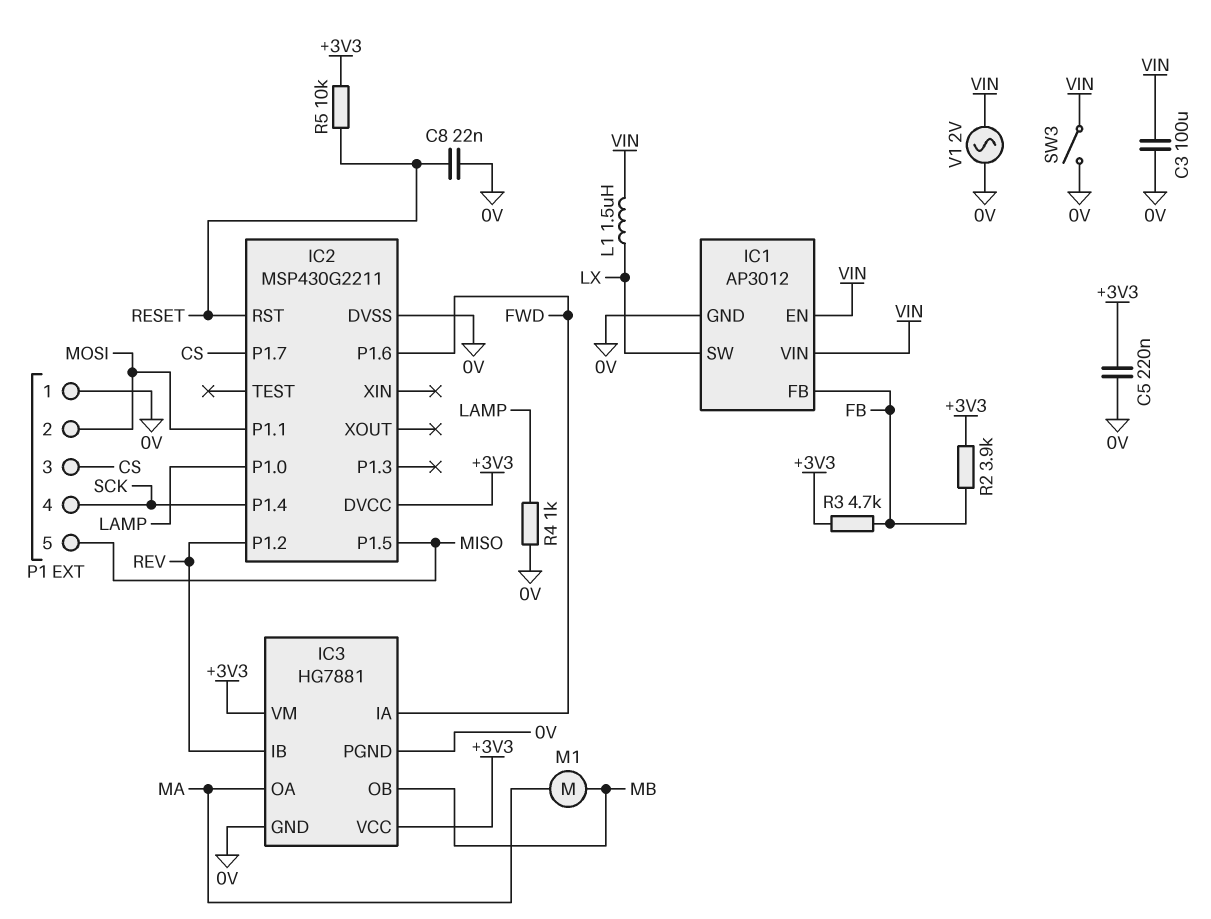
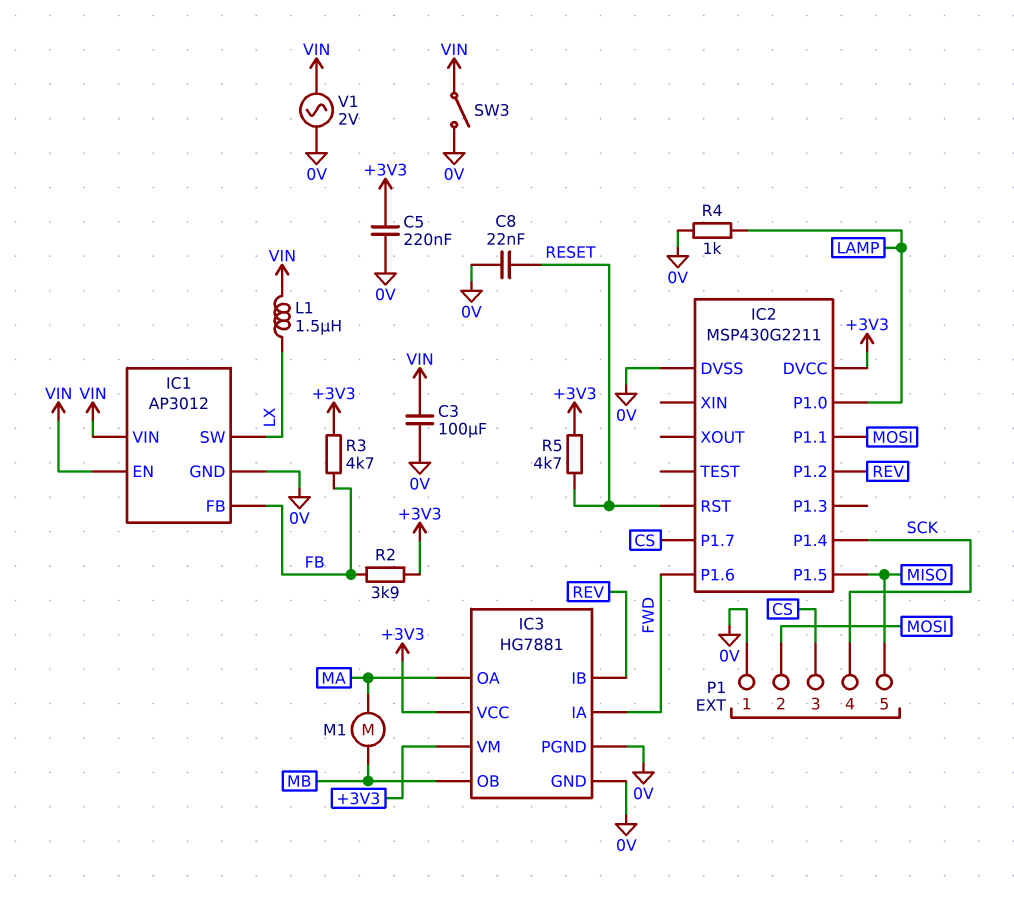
R5: 10k (+3V3, RESET) -> 4.7k (+3V3, RESET)

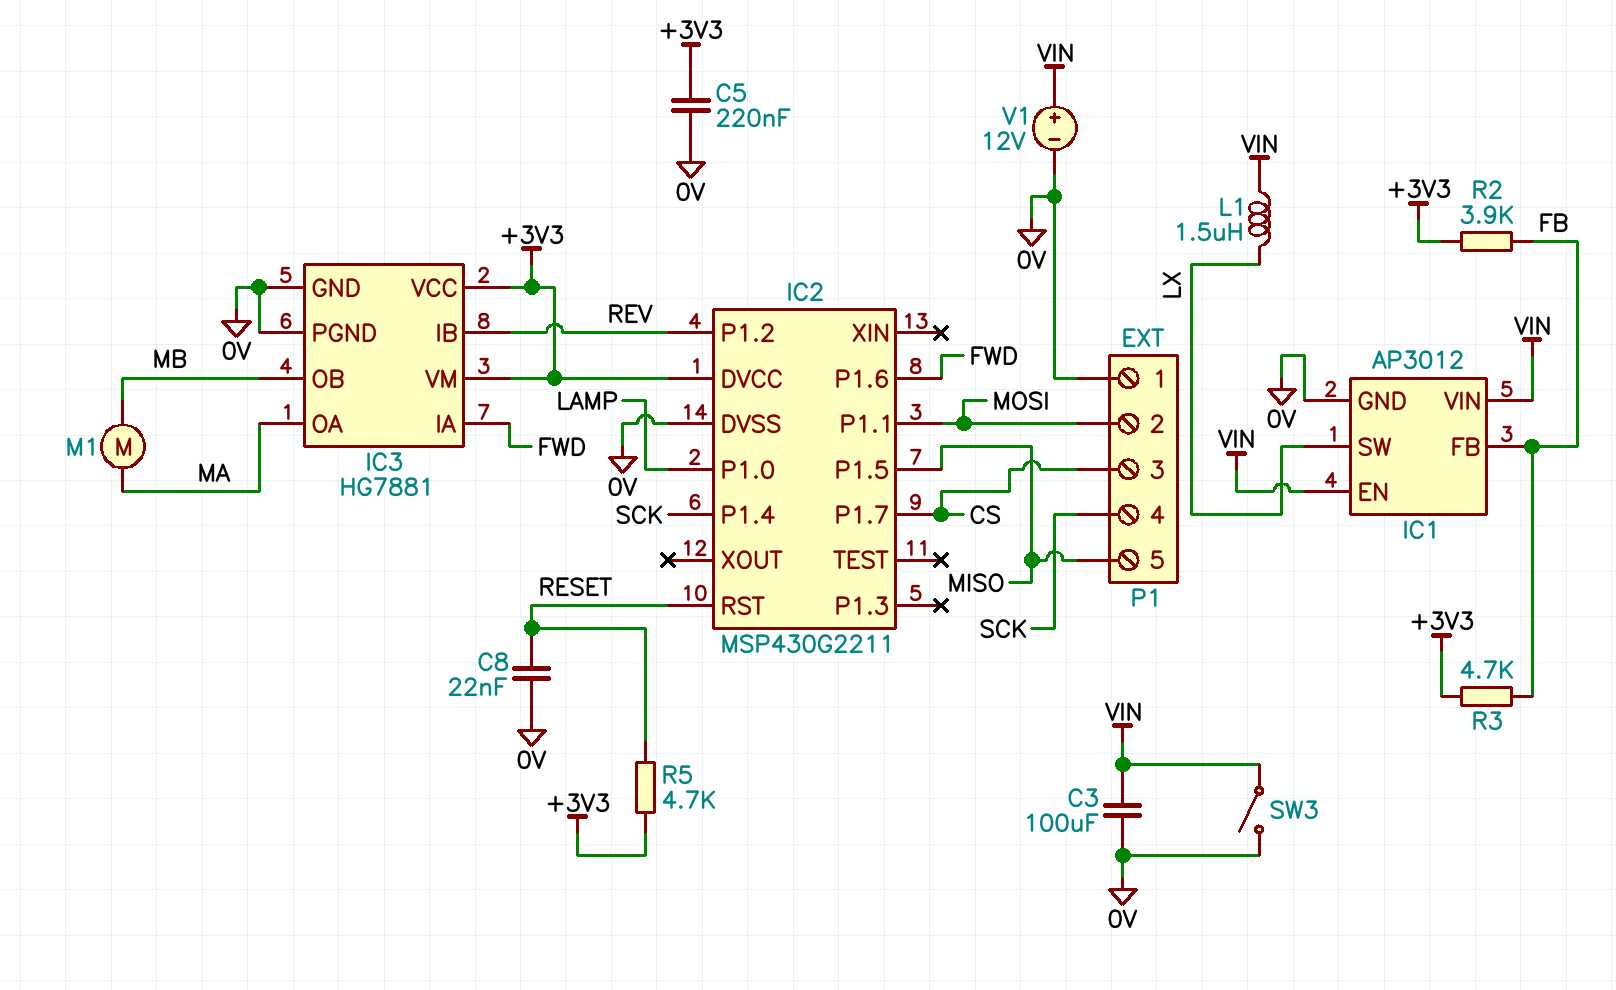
R4: 1k (0V, LAMP) -> none
V1: AC 2V (0V, VIN) -> 12V (plus VIN, minus 0V)

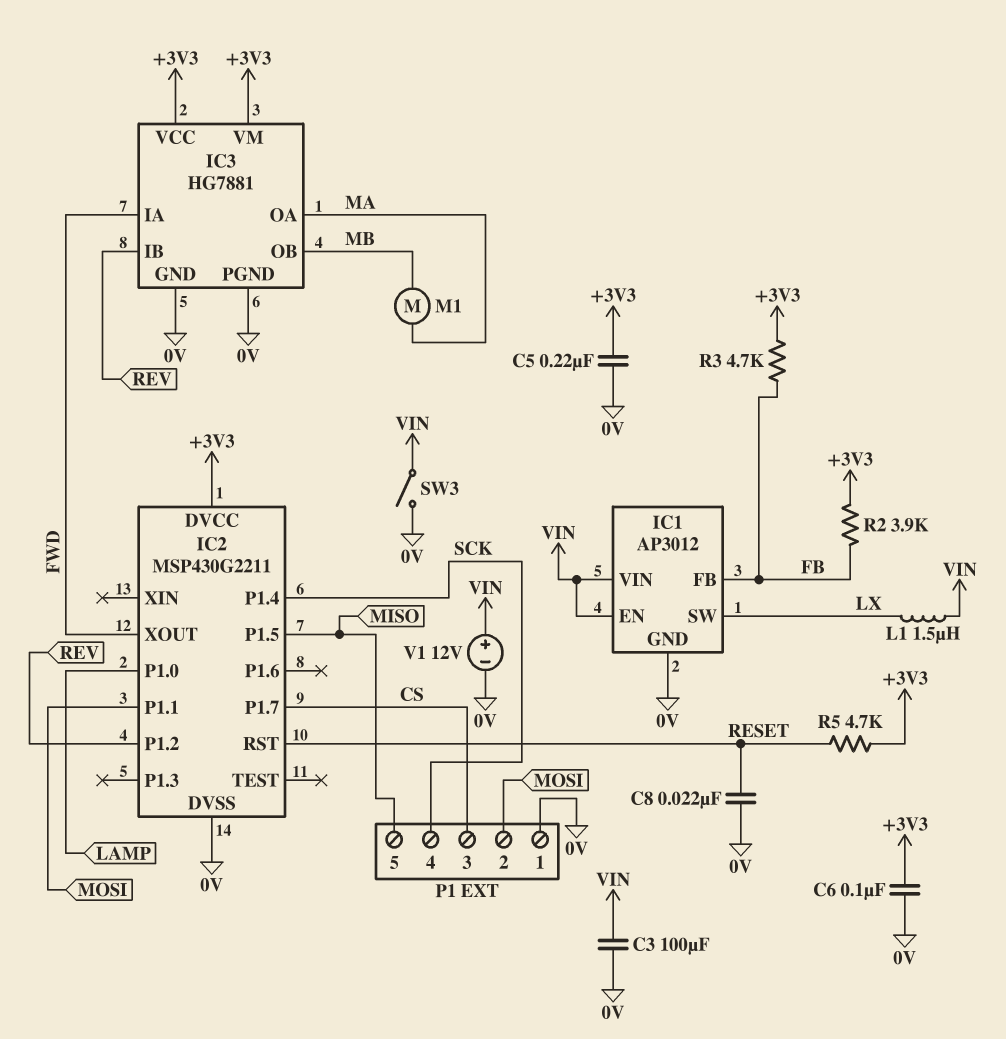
C6: none -> 100nF (+3V3, 0V)
IC2 pin P1.6: FWD -> none
IC2 pin XOUT: none -> FWD

